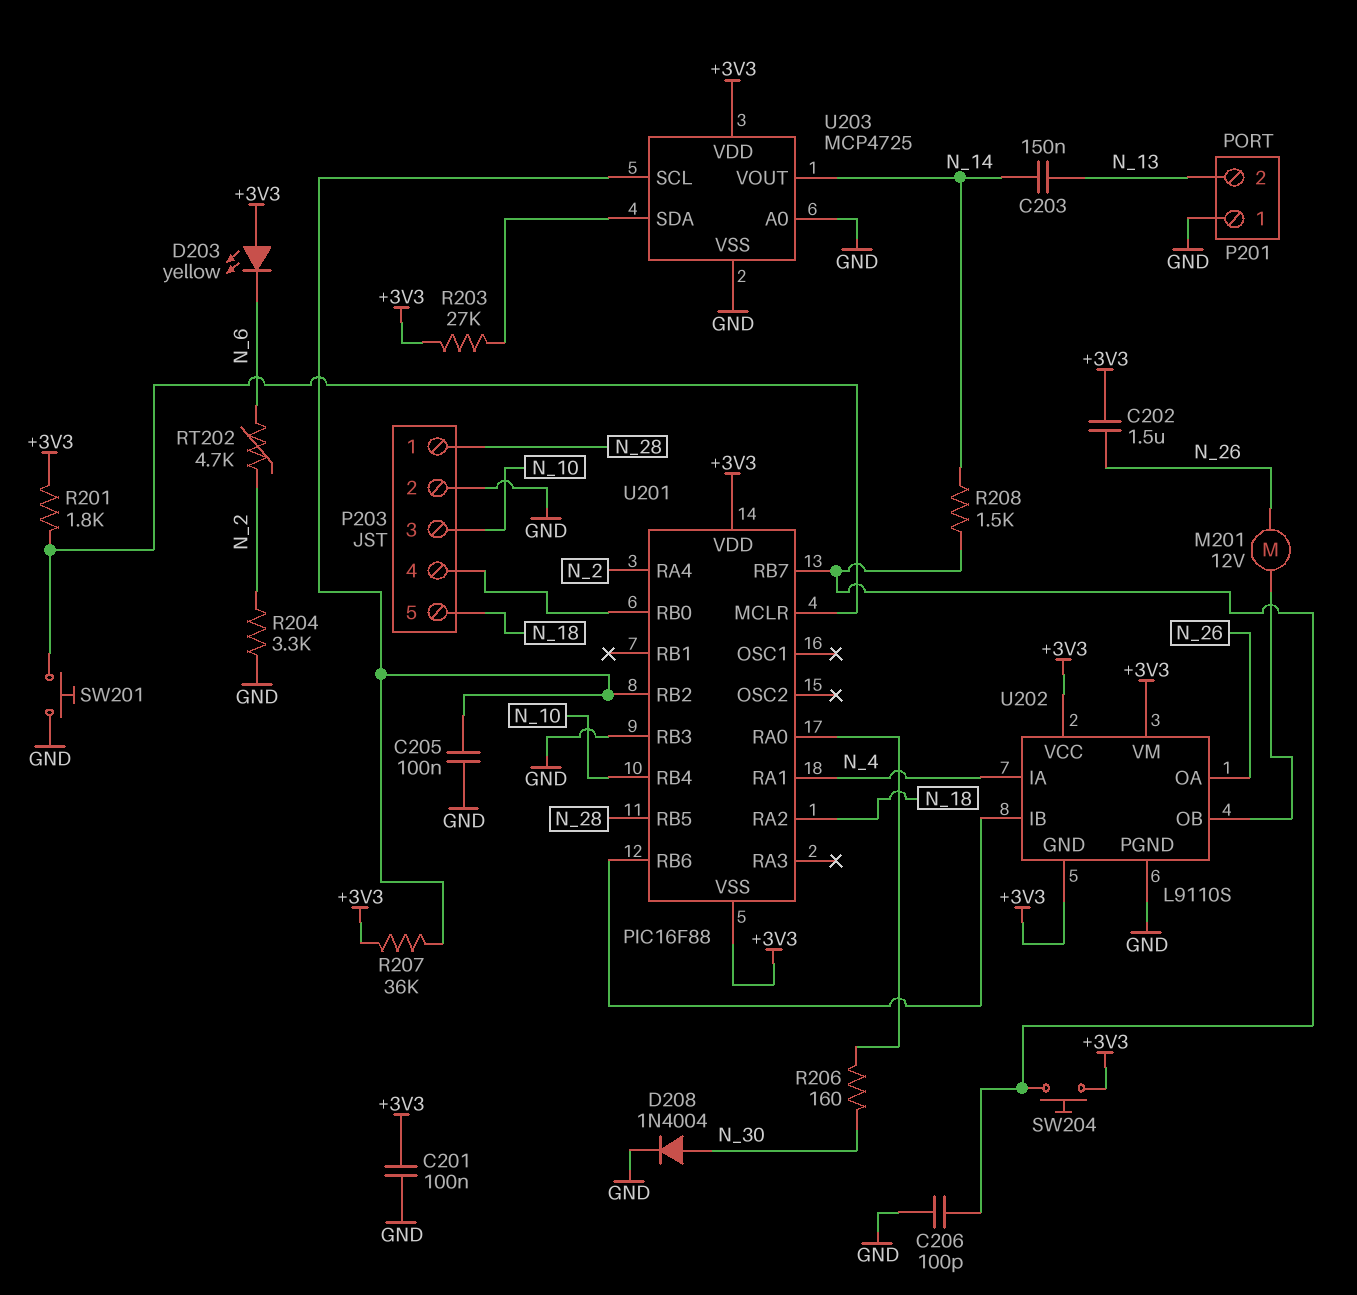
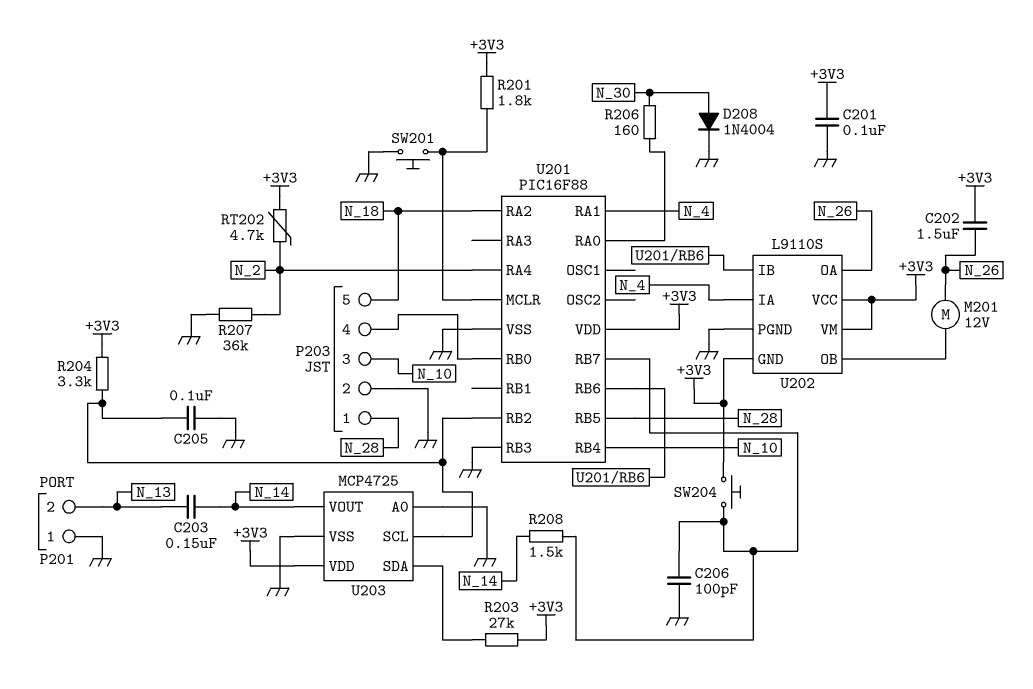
D203: LED yellow (A +3V3, K N_6) -> none
R204: 3.3k (GND, N_2) -> 3.3k (+3V3, U201/RB2)
R207: 36k (+3V3, U201/RB2) -> 36k (GND, N_2)
RT202: 4.7k (N_2, N_6) -> 4.7k (+3V3, N_2)
U201 pin VSS: +3V3 -> GND

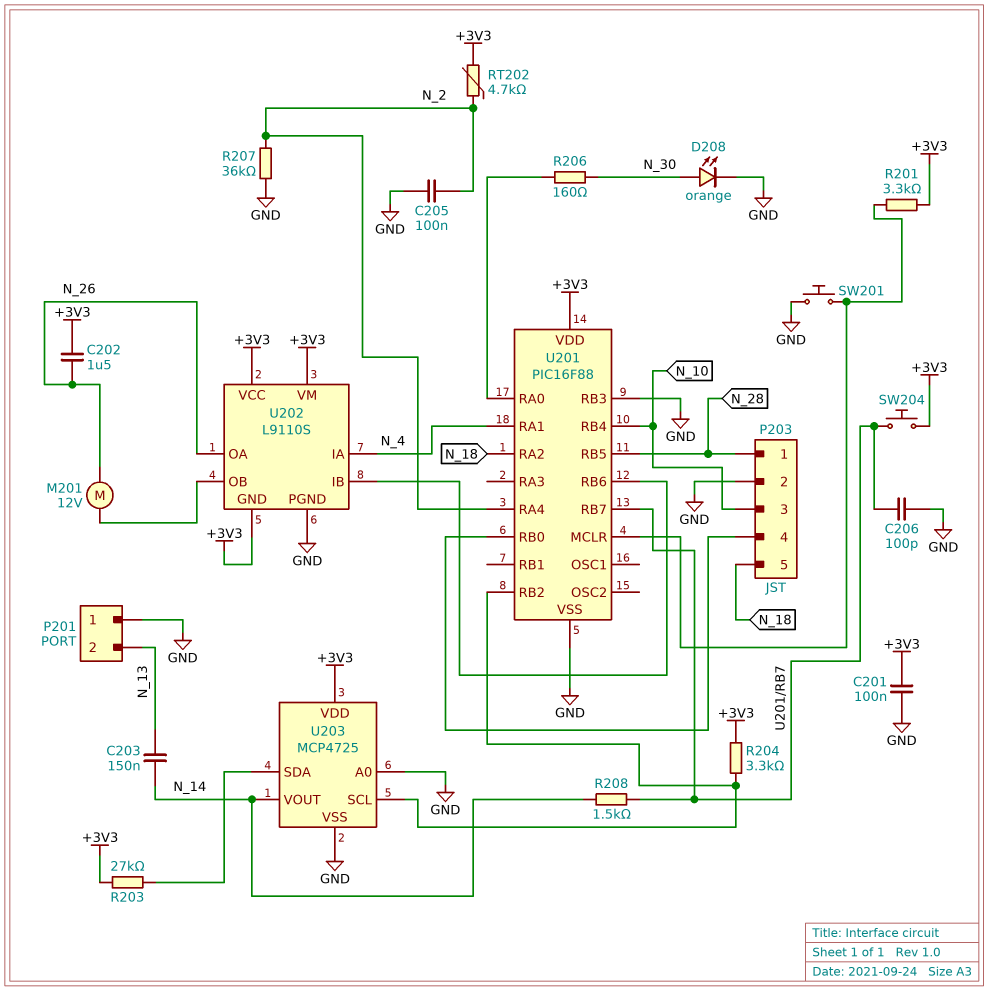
C205: 100nF (GND, U201/RB2) -> 100nF (GND, N_2)
D208: diode 1N4004 (A N_30, K GND) -> LED orange (A N_30, K GND)
R201: 1.8k (+3V3, U201/MCLR) -> 3.3k (+3V3, U201/MCLR)

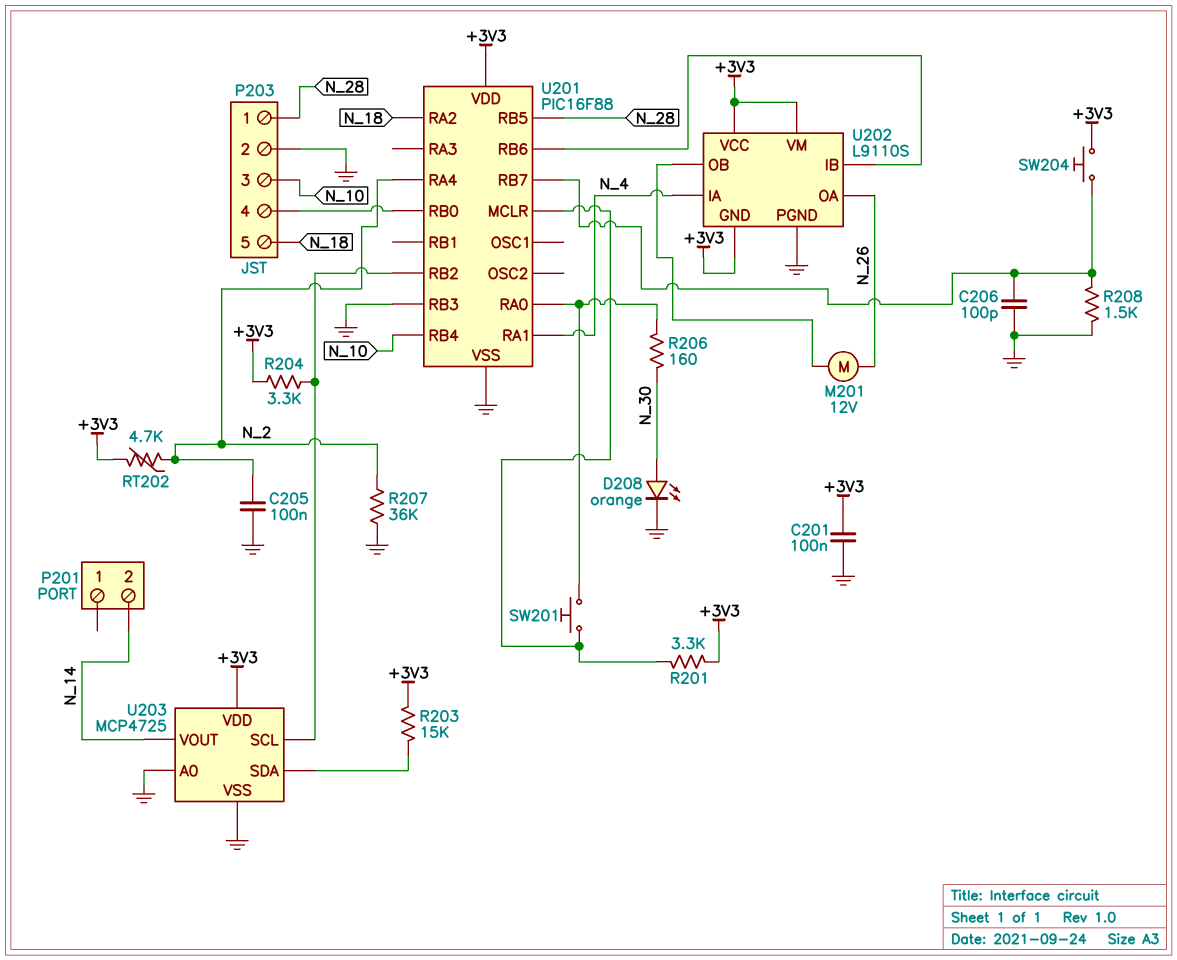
C202: 1.5uF (+3V3, N_26) -> none
C203: 150nF (N_13, N_14) -> none
P201 pin 1: GND -> none
P201 pin 2: N_13 -> N_14
R203: 27k (+3V3, U203/SDA) -> 15k (+3V3, U203/SDA)
R208: 1.5k (N_14, U201/RB7) -> 1.5k (GND, U201/RB7)
SW201: button (GND, U201/MCLR) -> button (U201/MCLR, U201/RA0)

